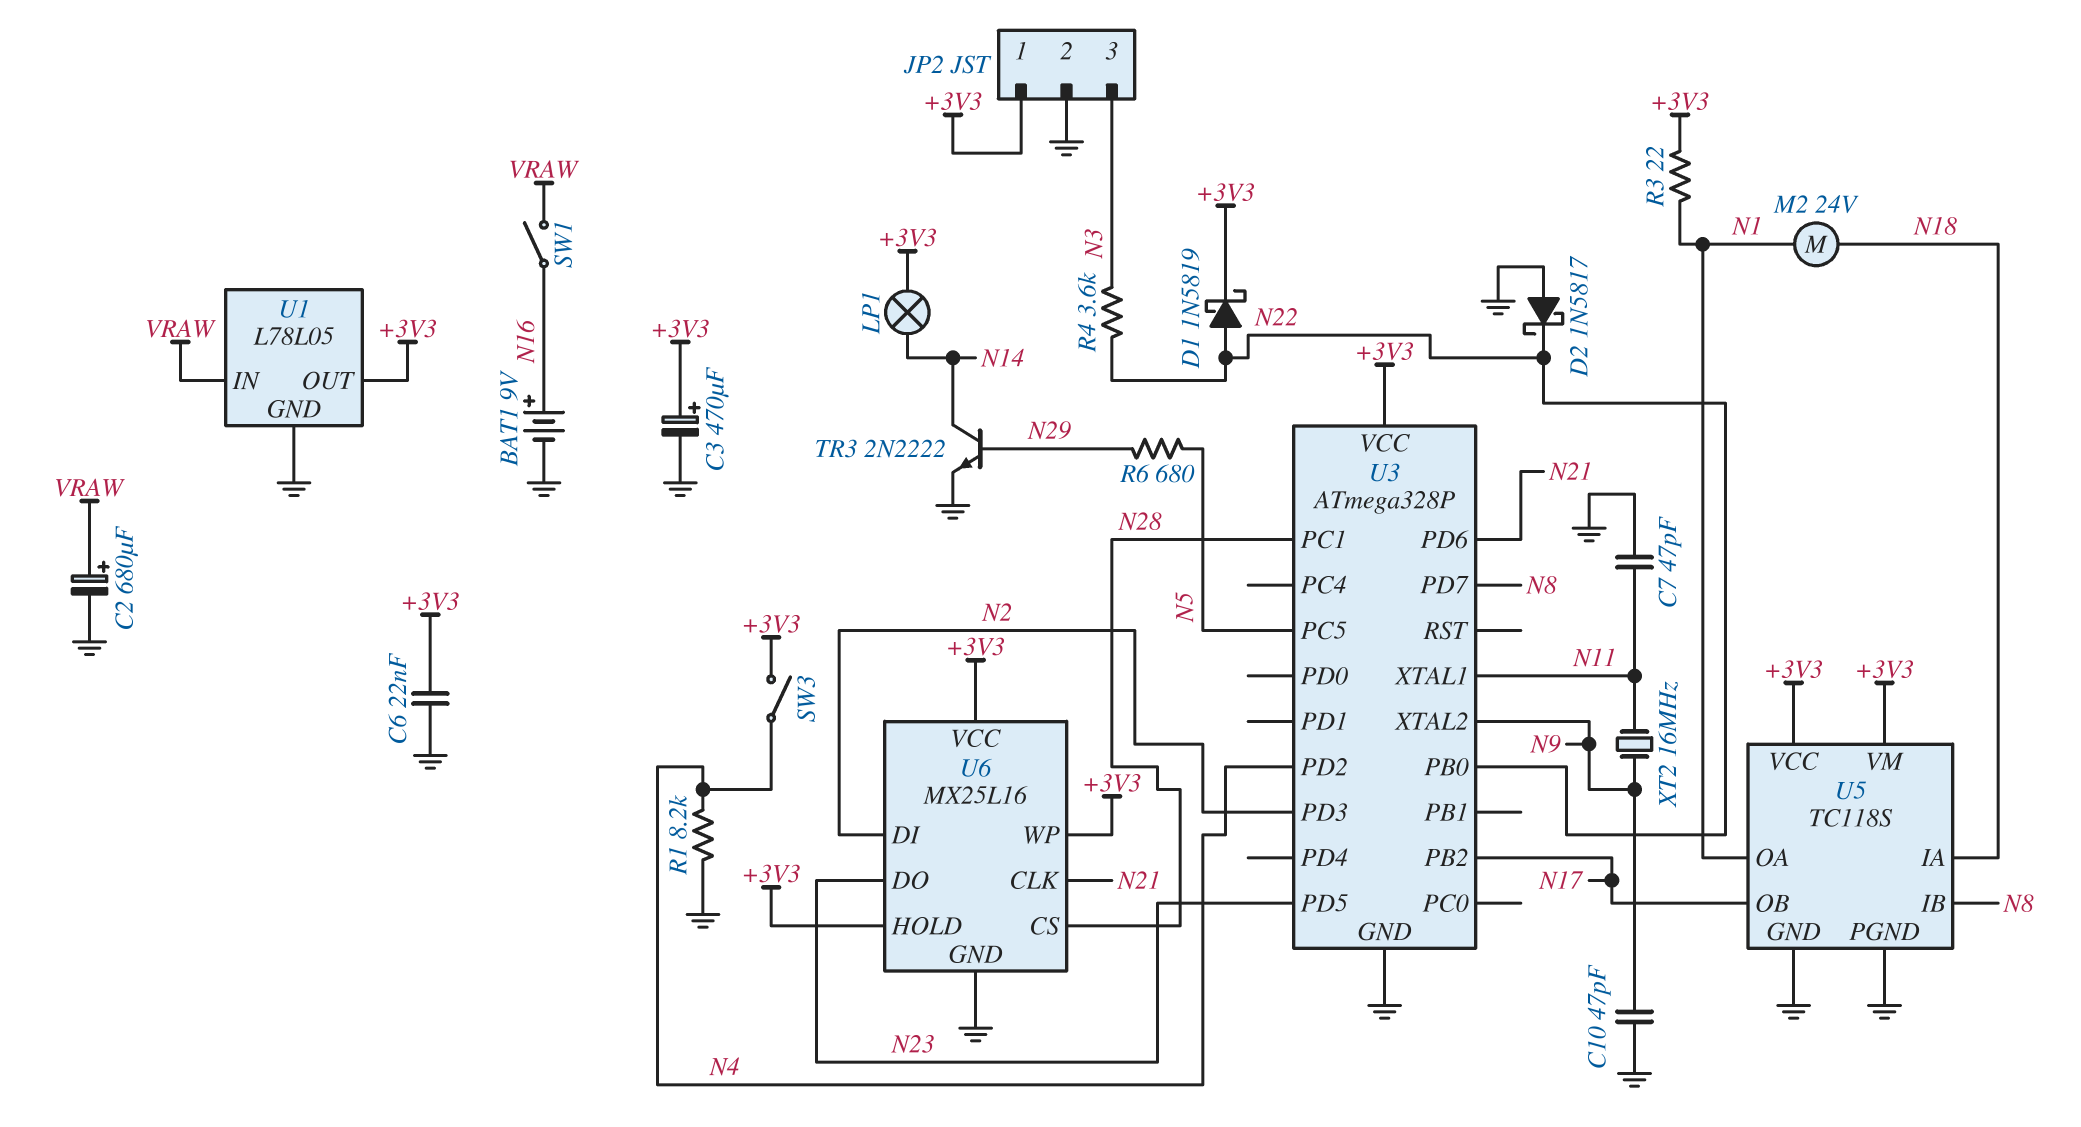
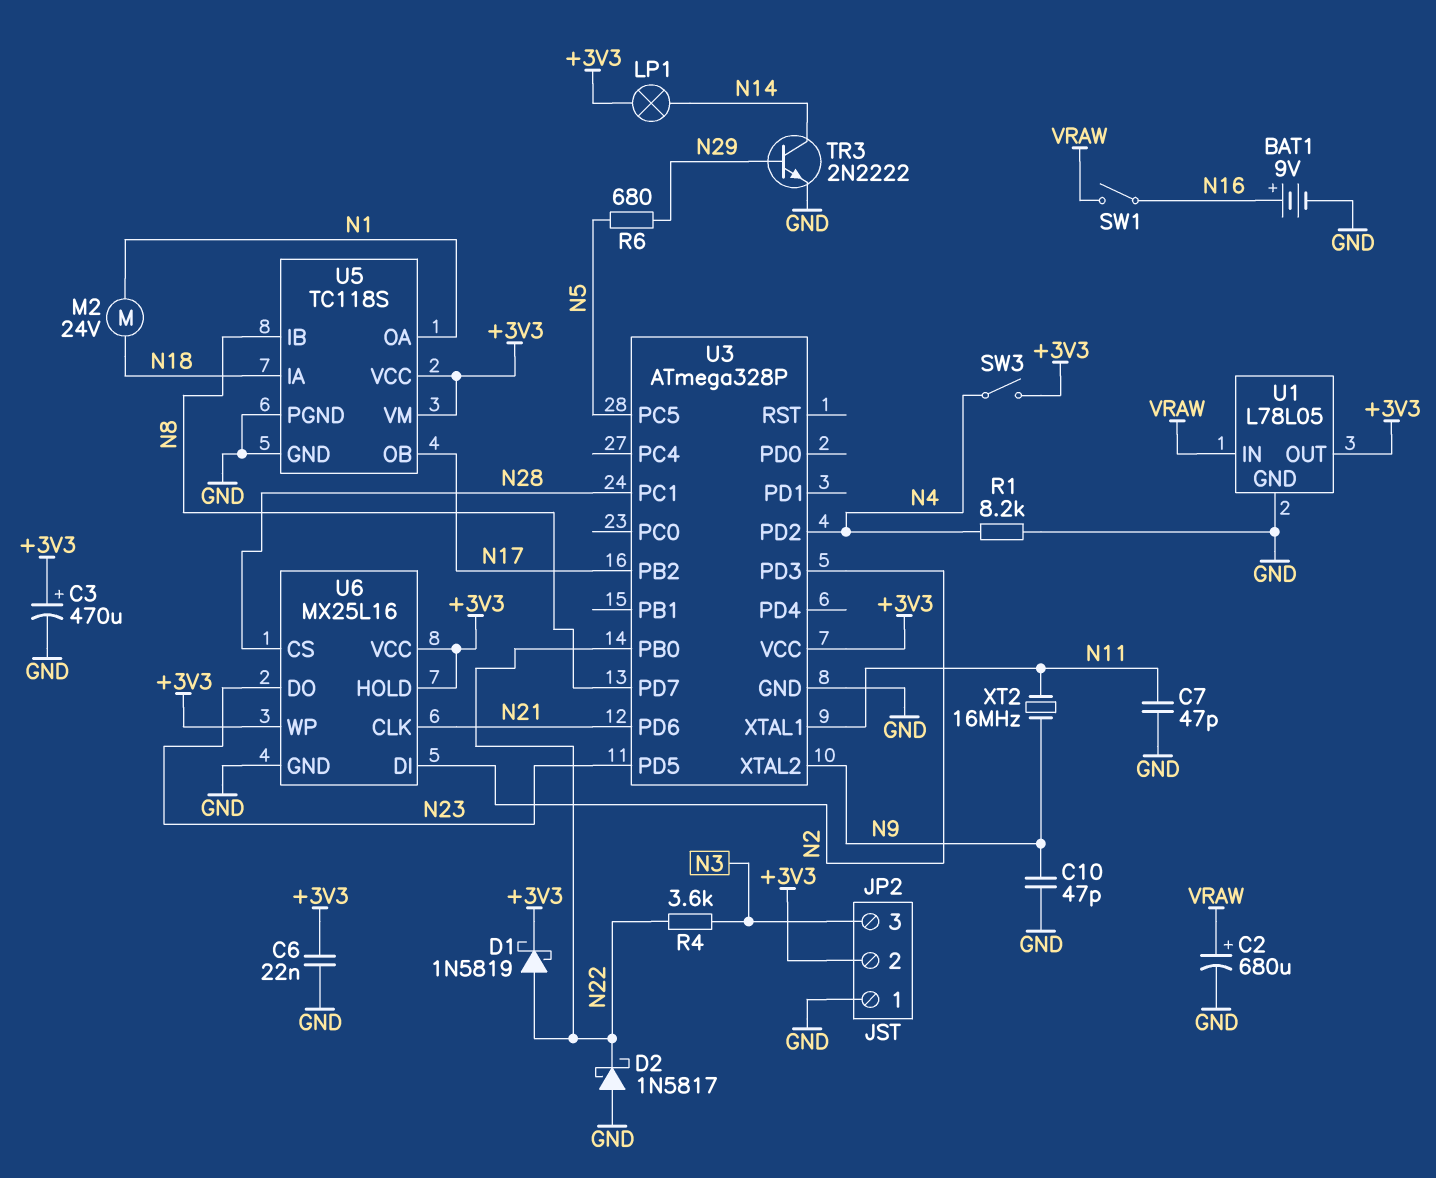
JP2 pin 1: +3V3 -> GND
JP2 pin 2: GND -> +3V3
R3: 22 (+3V3, N1) -> none

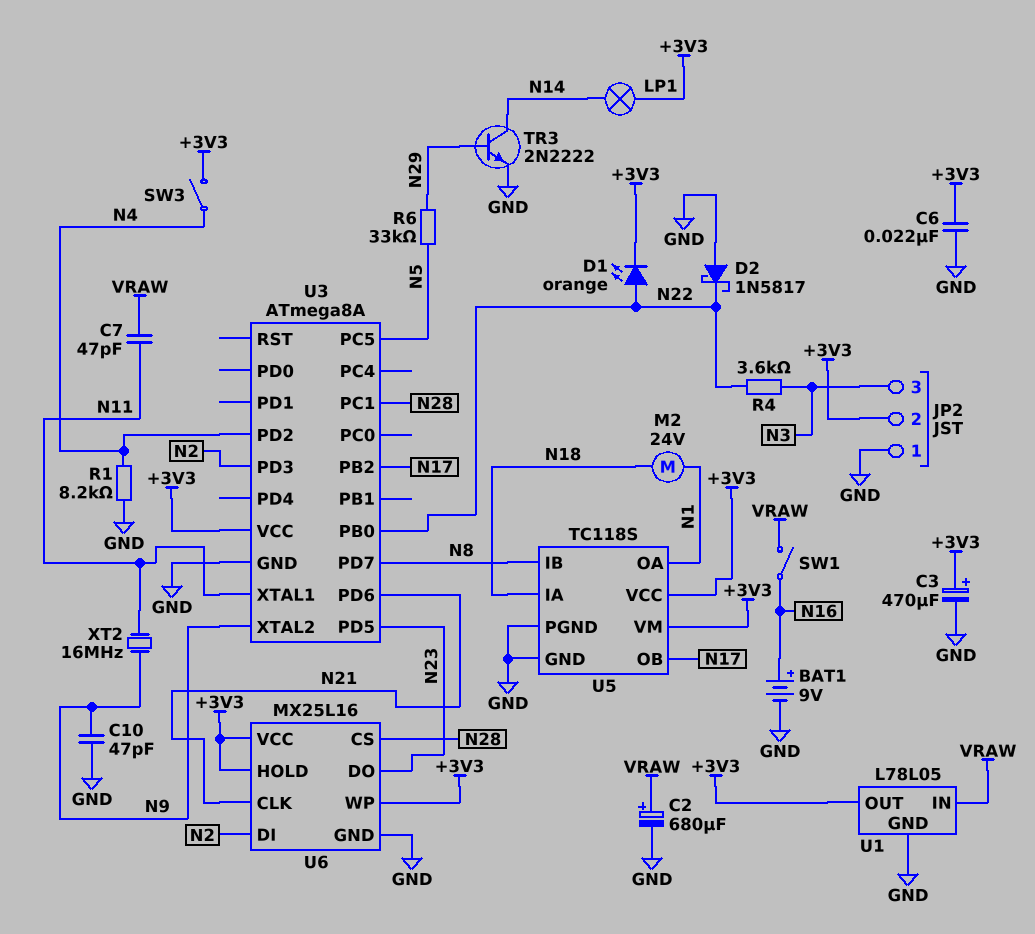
C7: 47pF (GND, N11) -> 47pF (N11, VRAW)
D1: schottky 1N5819 (A N22, K +3V3) -> LED orange (A N22, K +3V3)
R6: 680 (N5, N29) -> 33k (N5, N29)
U3: ATmega328P -> ATmega8A

